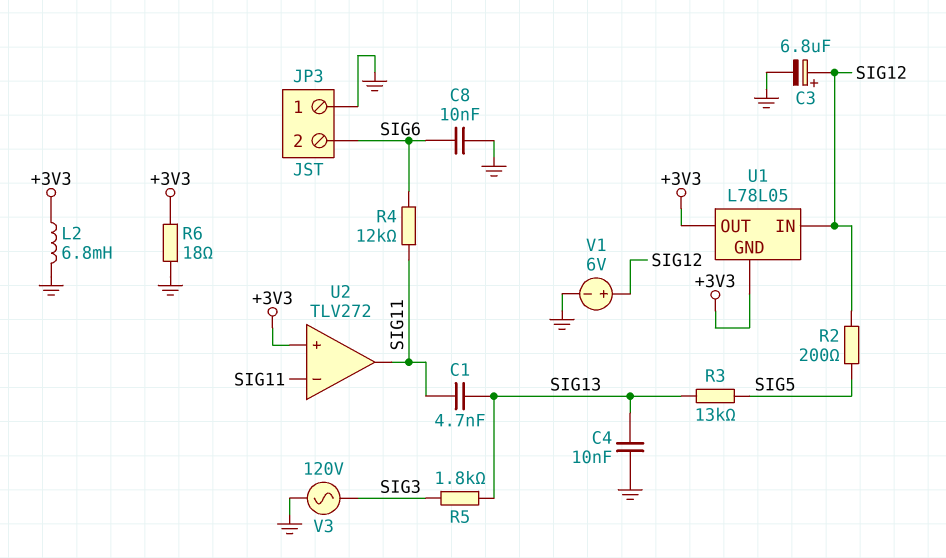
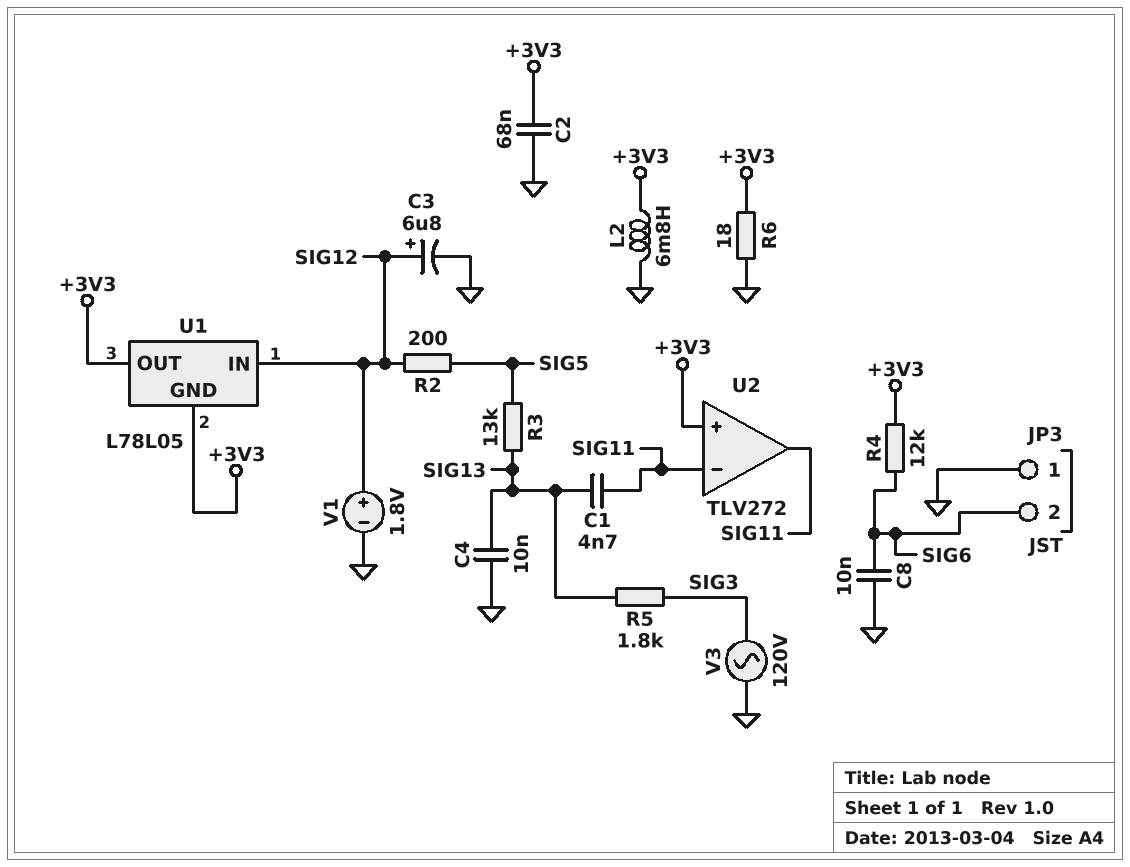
C2: none -> 68nF (+3V3, GND)
R4: 12k (SIG6, SIG11) -> 12k (+3V3, SIG6)
V1: 6V (plus SIG12, minus GND) -> 1.8V (plus SIG12, minus GND)

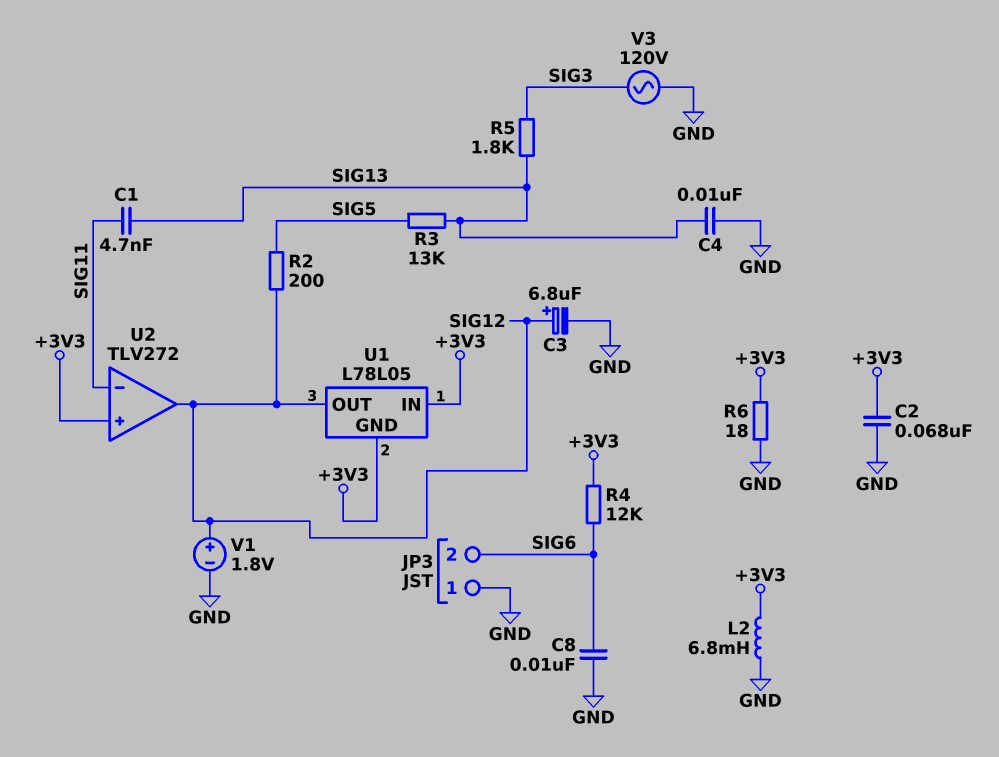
U1 pin IN: SIG12 -> +3V3
U1 pin OUT: +3V3 -> SIG12
U2 pin out: SIG11 -> SIG12

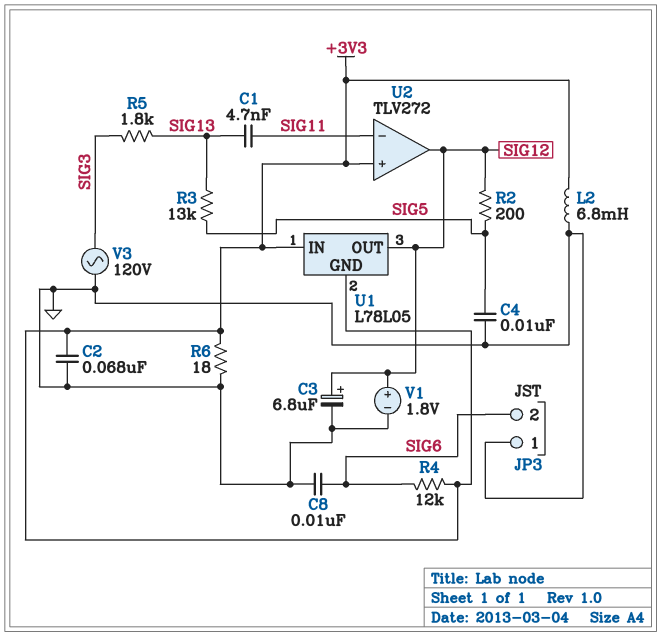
C4: 10nF (GND, SIG13) -> 10nF (GND, SIG5)

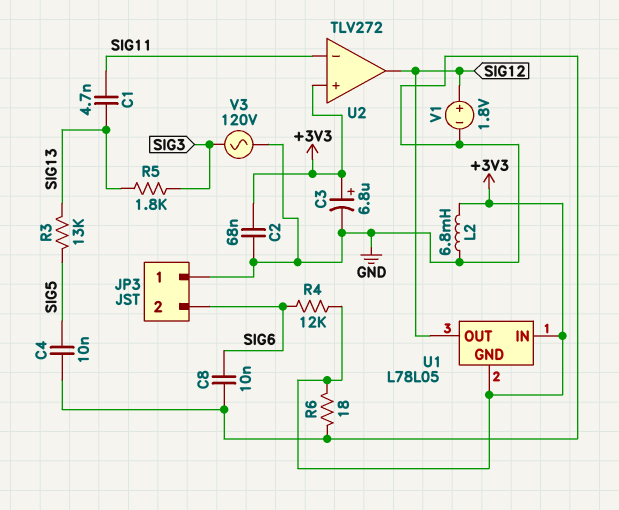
C3: 6.8uF (plus SIG12, minus GND) -> 6.8uF (plus +3V3, minus GND)
R2: 200 (SIG5, SIG12) -> none

